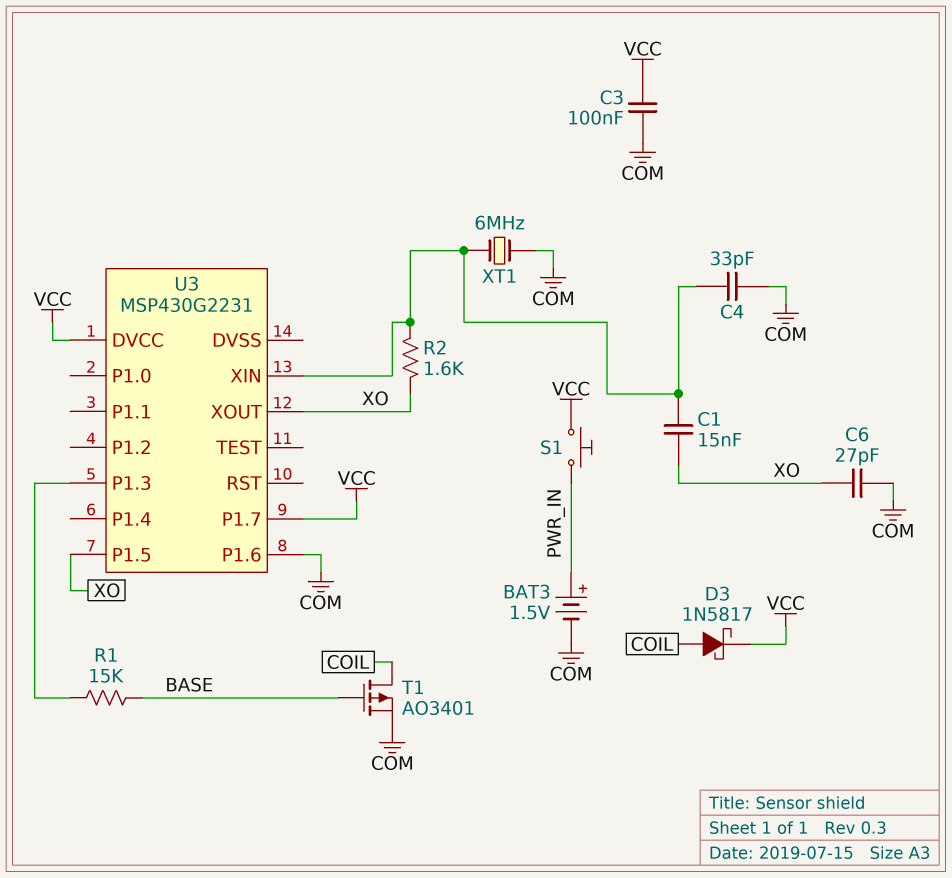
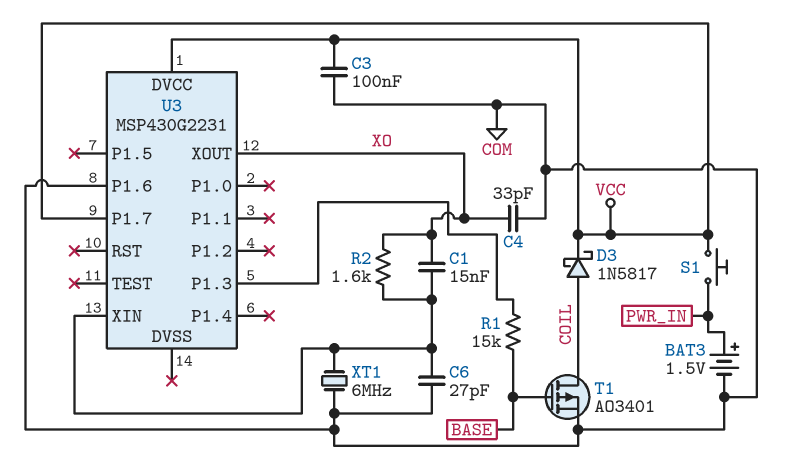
C4: 33pF (COM, U3/XIN) -> 33pF (COM, XO)
C6: 27pF (COM, XO) -> 27pF (COM, U3/XIN)
U3 pin P1.5: XO -> none

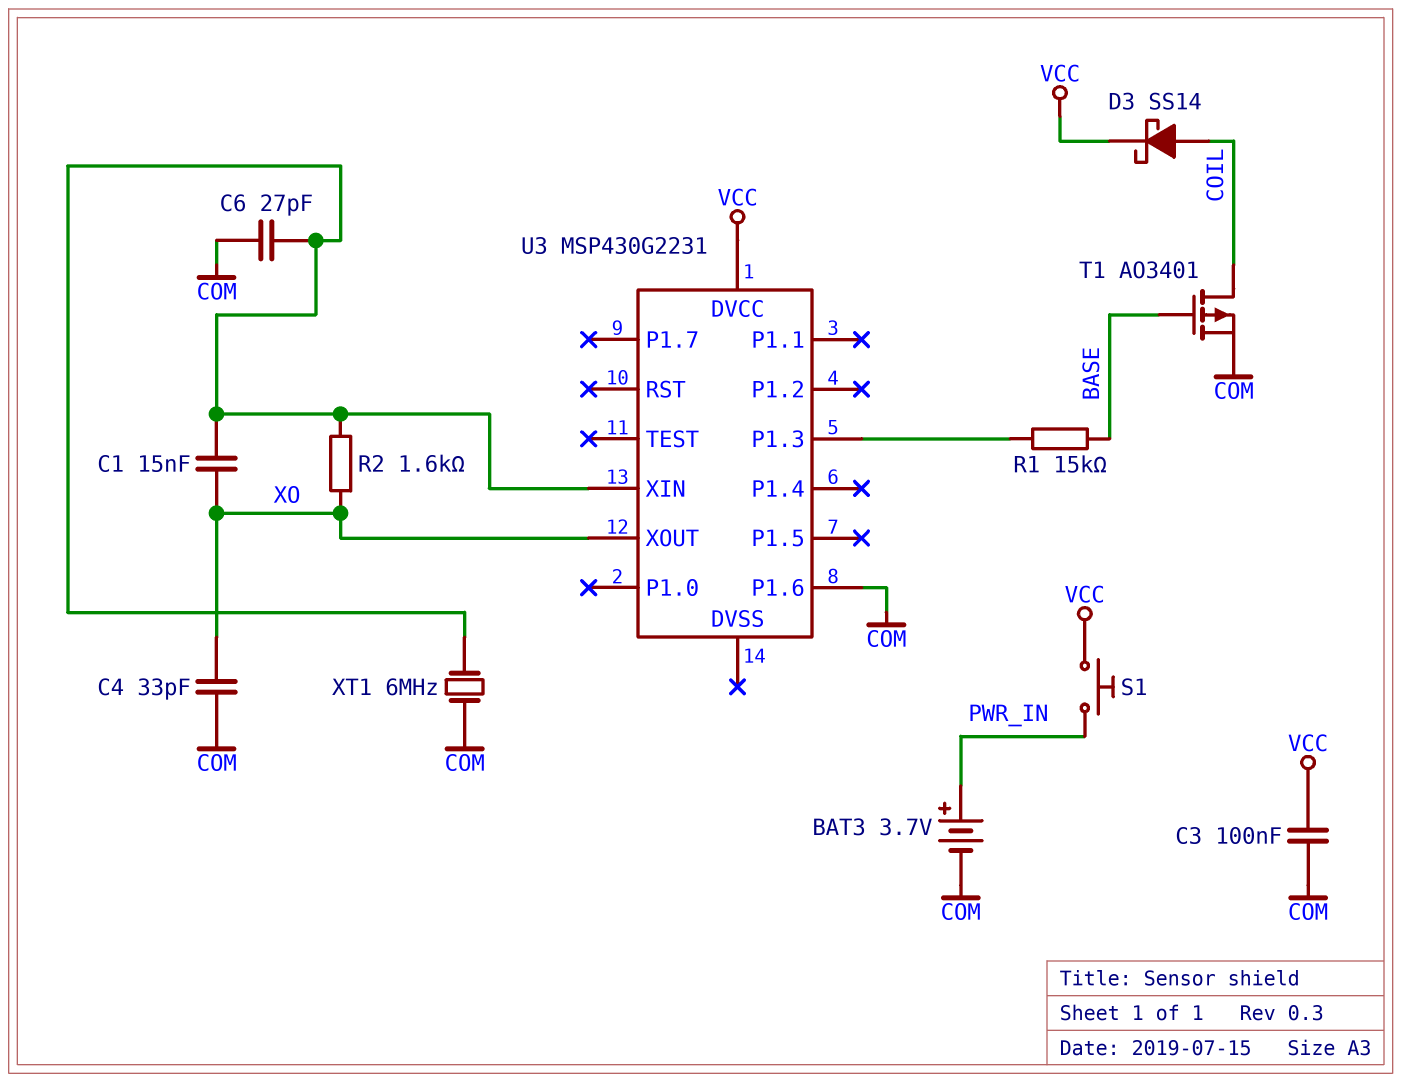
BAT3: 1.5V (plus PWR_IN, minus COM) -> 3.7V (plus PWR_IN, minus COM)
D3: schottky 1N5817 (A COIL, K VCC) -> schottky SS14 (A COIL, K VCC)
U3 pin P1.7: VCC -> none

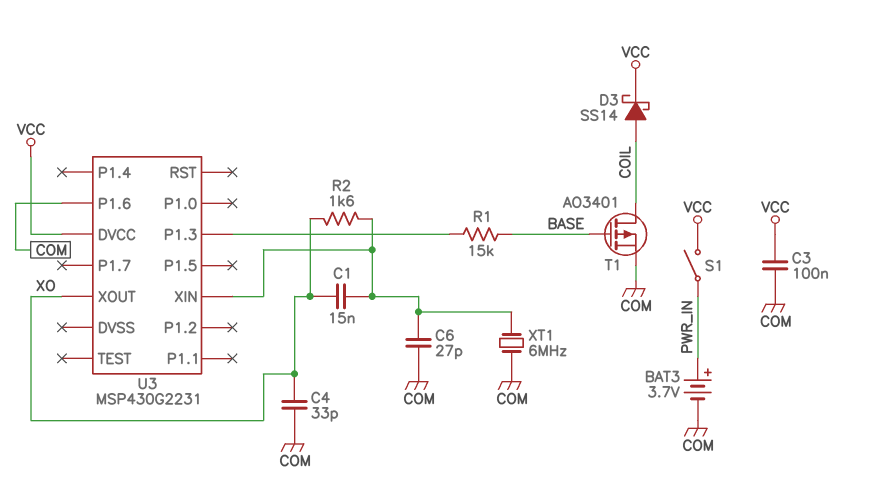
S1: button (PWR_IN, VCC) -> switch (PWR_IN, VCC)

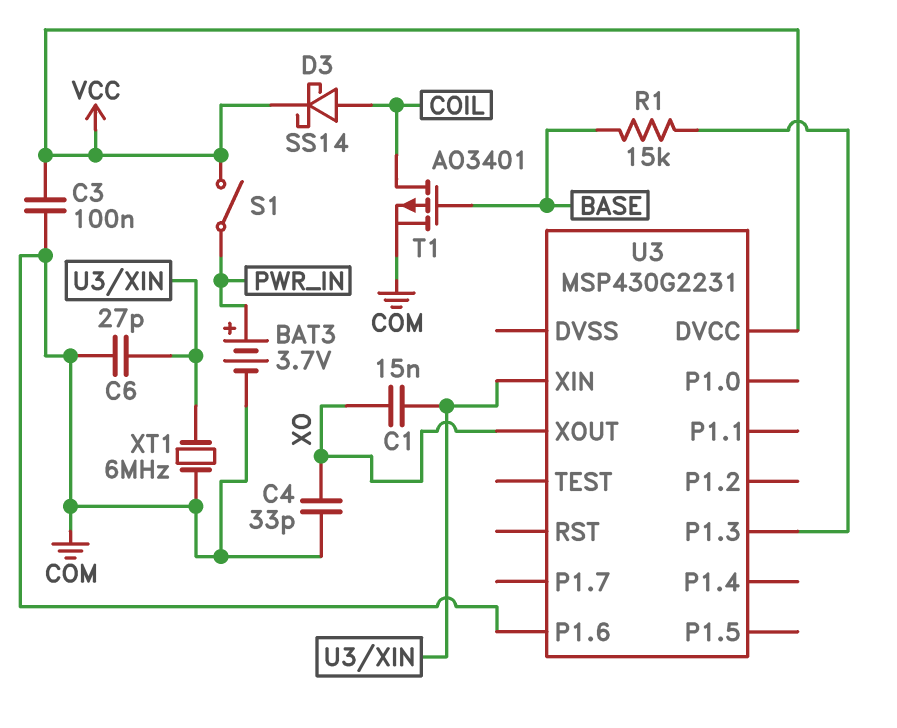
R2: 1.6k (U3/XIN, XO) -> none

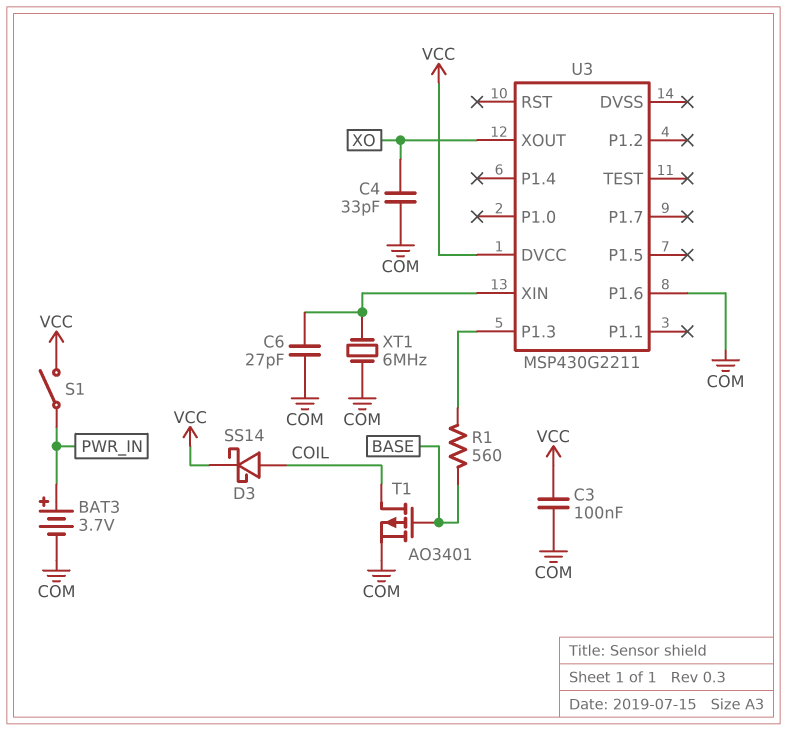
C1: 15nF (U3/XIN, XO) -> none
R1: 15k (BASE, U3/P1.3) -> 560 (BASE, U3/P1.3)
U3: MSP430G2231 -> MSP430G2211

